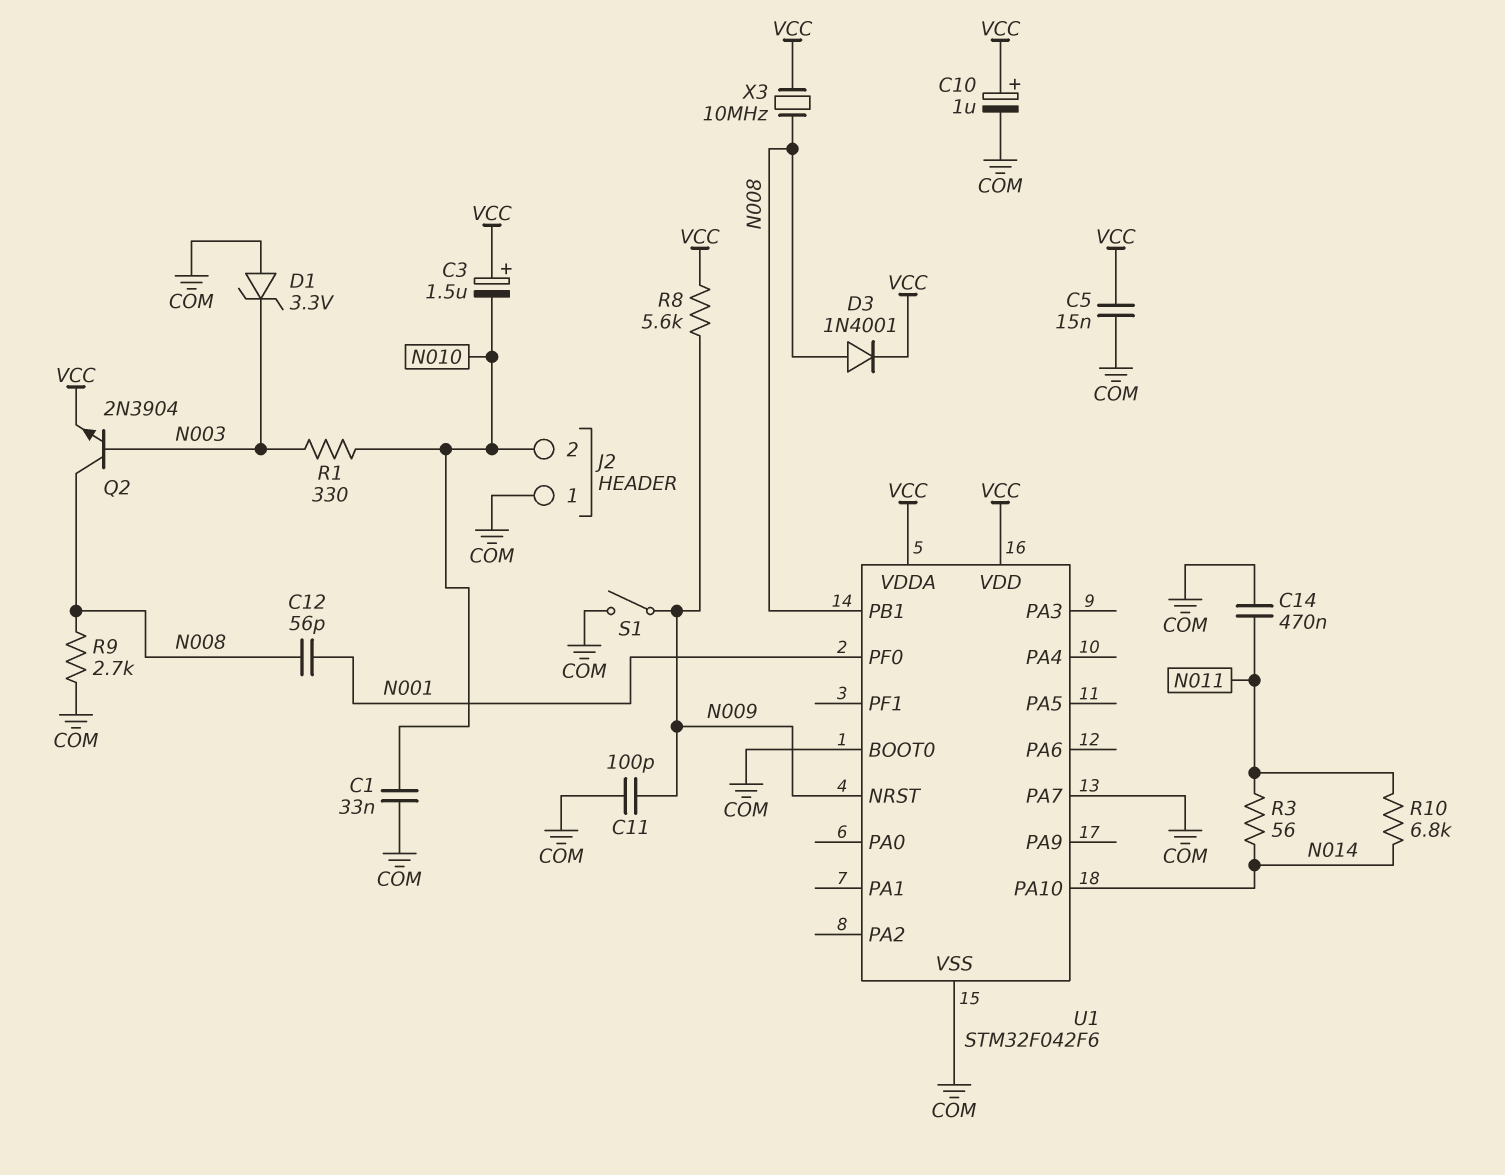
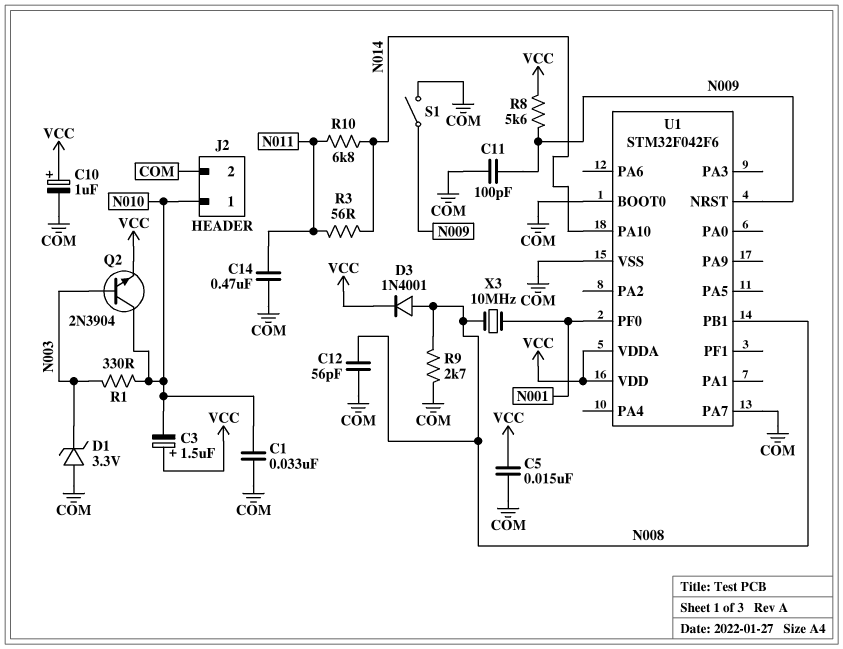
C12: 56pF (N001, N008) -> 56pF (COM, N008)
J2 pin 1: COM -> N010
J2 pin 2: N010 -> COM
Q2: NPN 2N3904 (B N003, C N008, E VCC) -> NPN 2N3904 (B N003, C N010, E VCC)
X3: 10MHz (N008, VCC) -> 10MHz (N001, N008)

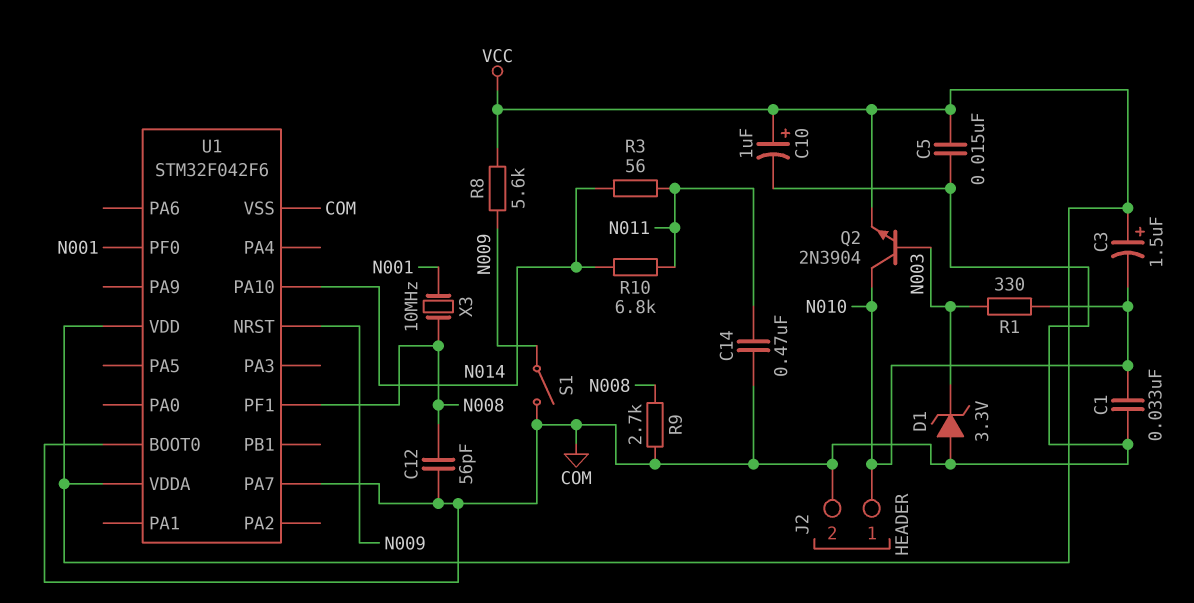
C11: 100pF (COM, N009) -> none
D3: diode 1N4001 (A N008, K VCC) -> none
U1 pin PB1: N008 -> none
U1 pin PF1: none -> N008

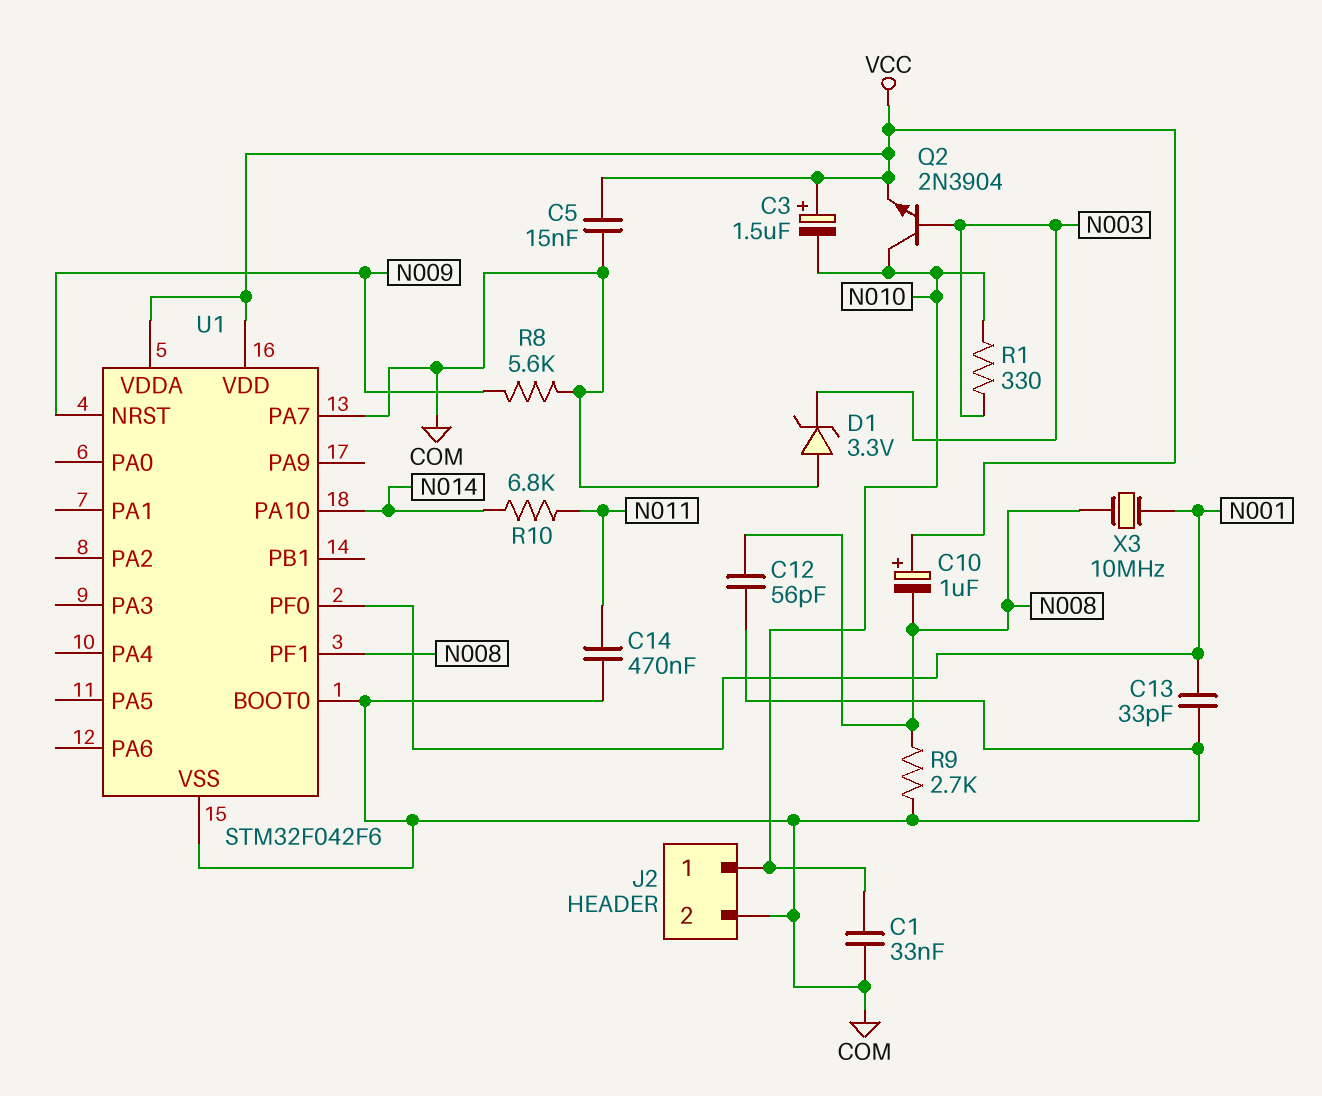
C10: 1uF (plus VCC, minus COM) -> 1uF (plus VCC, minus N008)
C13: none -> 33pF (COM, N001)
R3: 56 (N011, N014) -> none
R8: 5.6k (N009, VCC) -> 5.6k (COM, N009)
S1: switch (COM, N009) -> none

